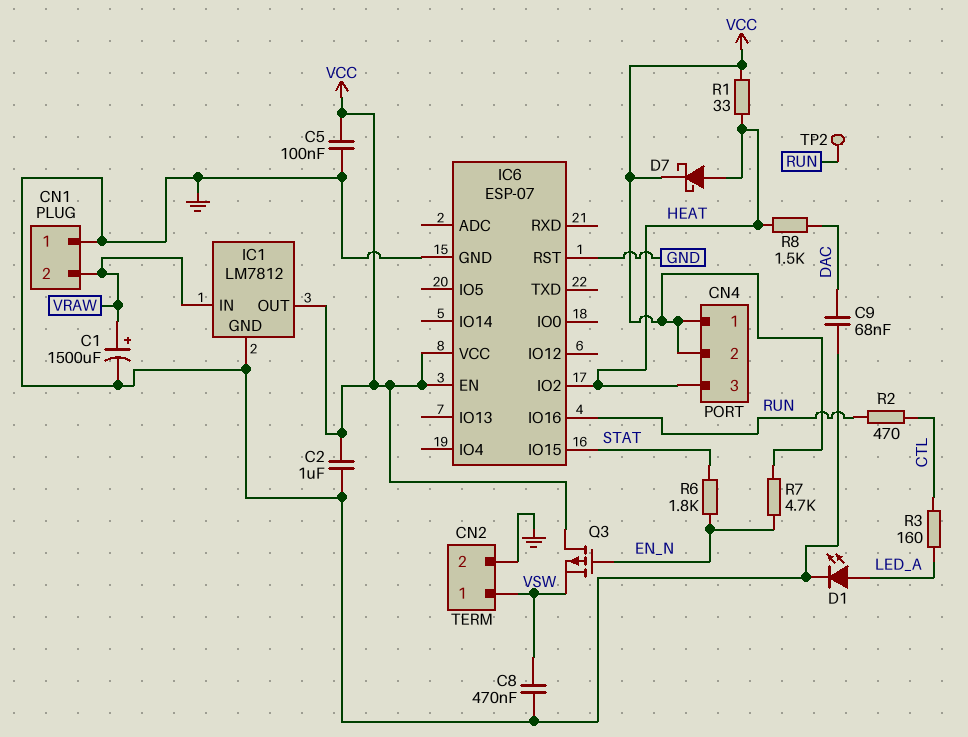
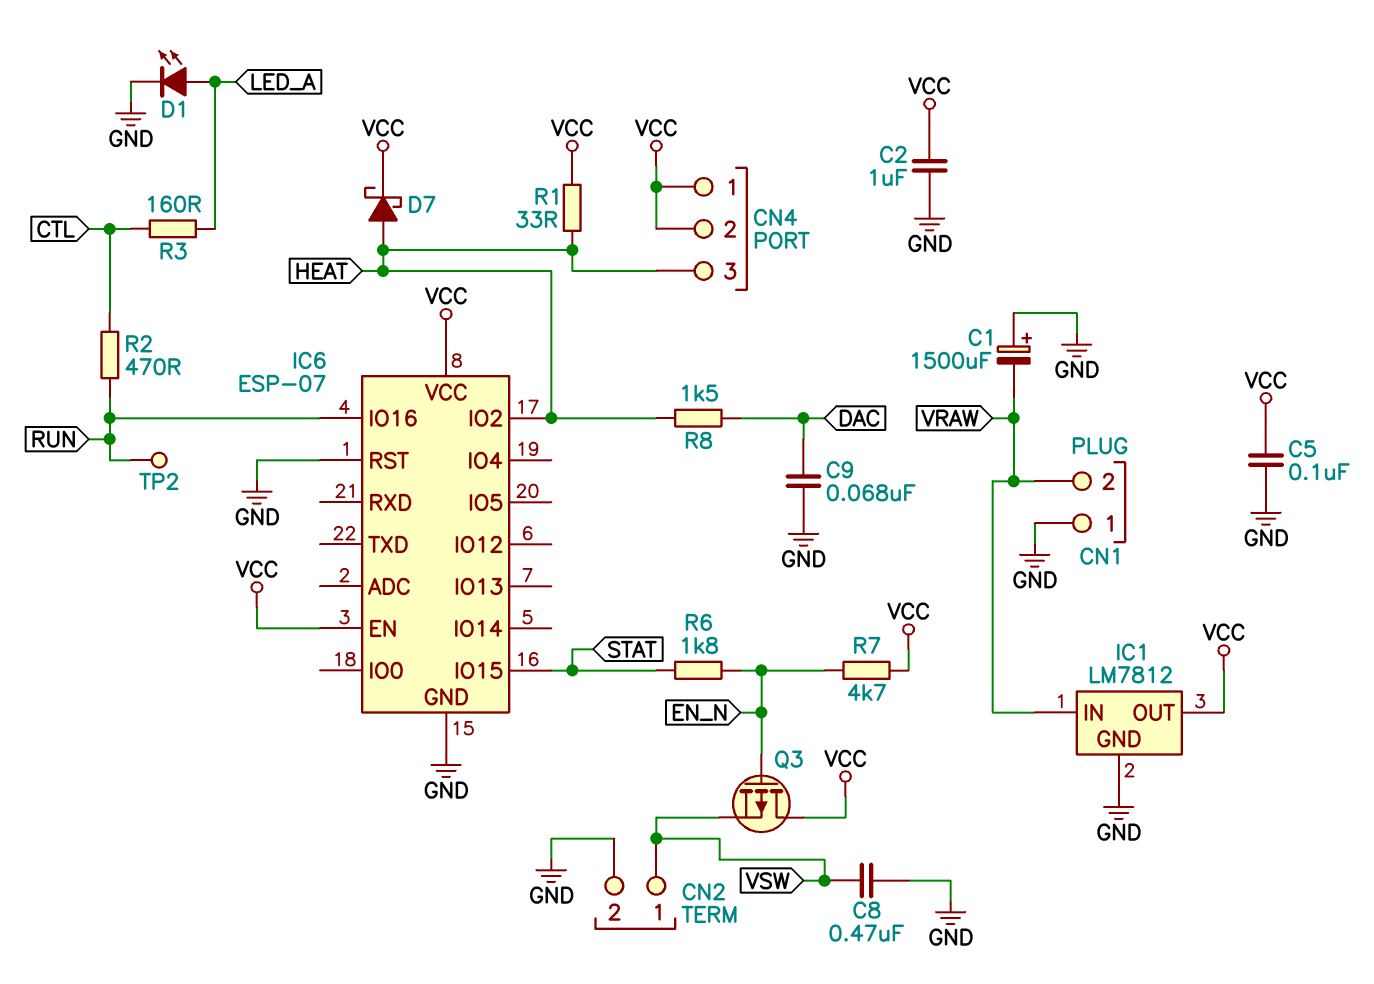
C1: 1500uF (plus VRAW, minus GND) -> 1500uF (plus GND, minus VRAW)

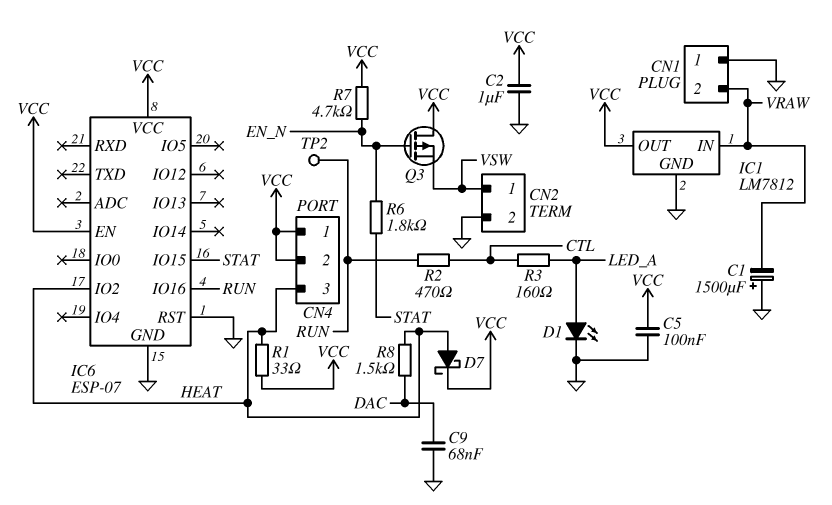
C8: 470nF (GND, VSW) -> none

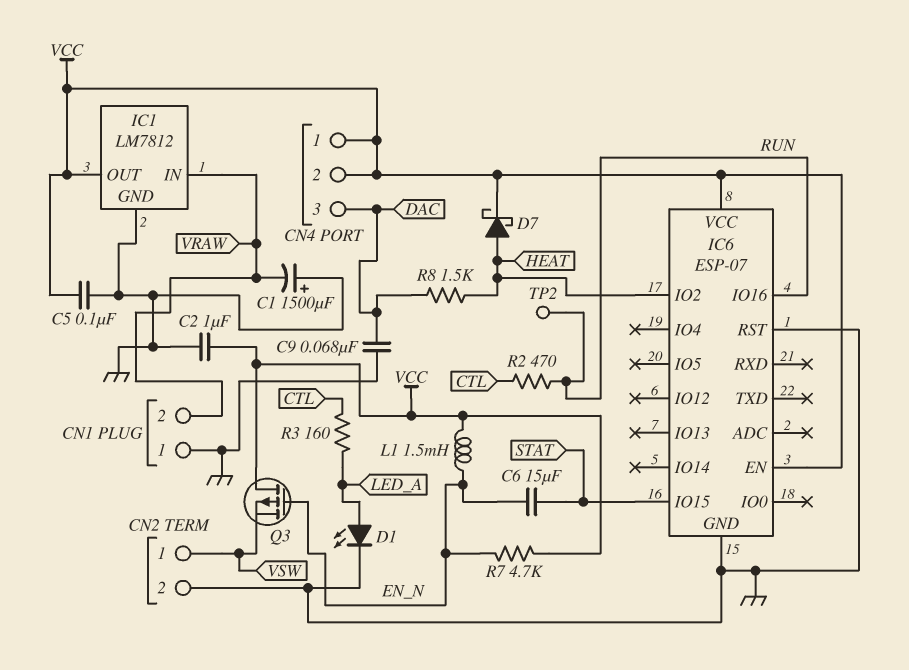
C6: none -> 15uF (EN_N, STAT)
CN4 pin 3: HEAT -> DAC
L1: none -> 1.5mH (EN_N, VCC)
R1: 33 (HEAT, VCC) -> none
R6: 1.8k (EN_N, STAT) -> none

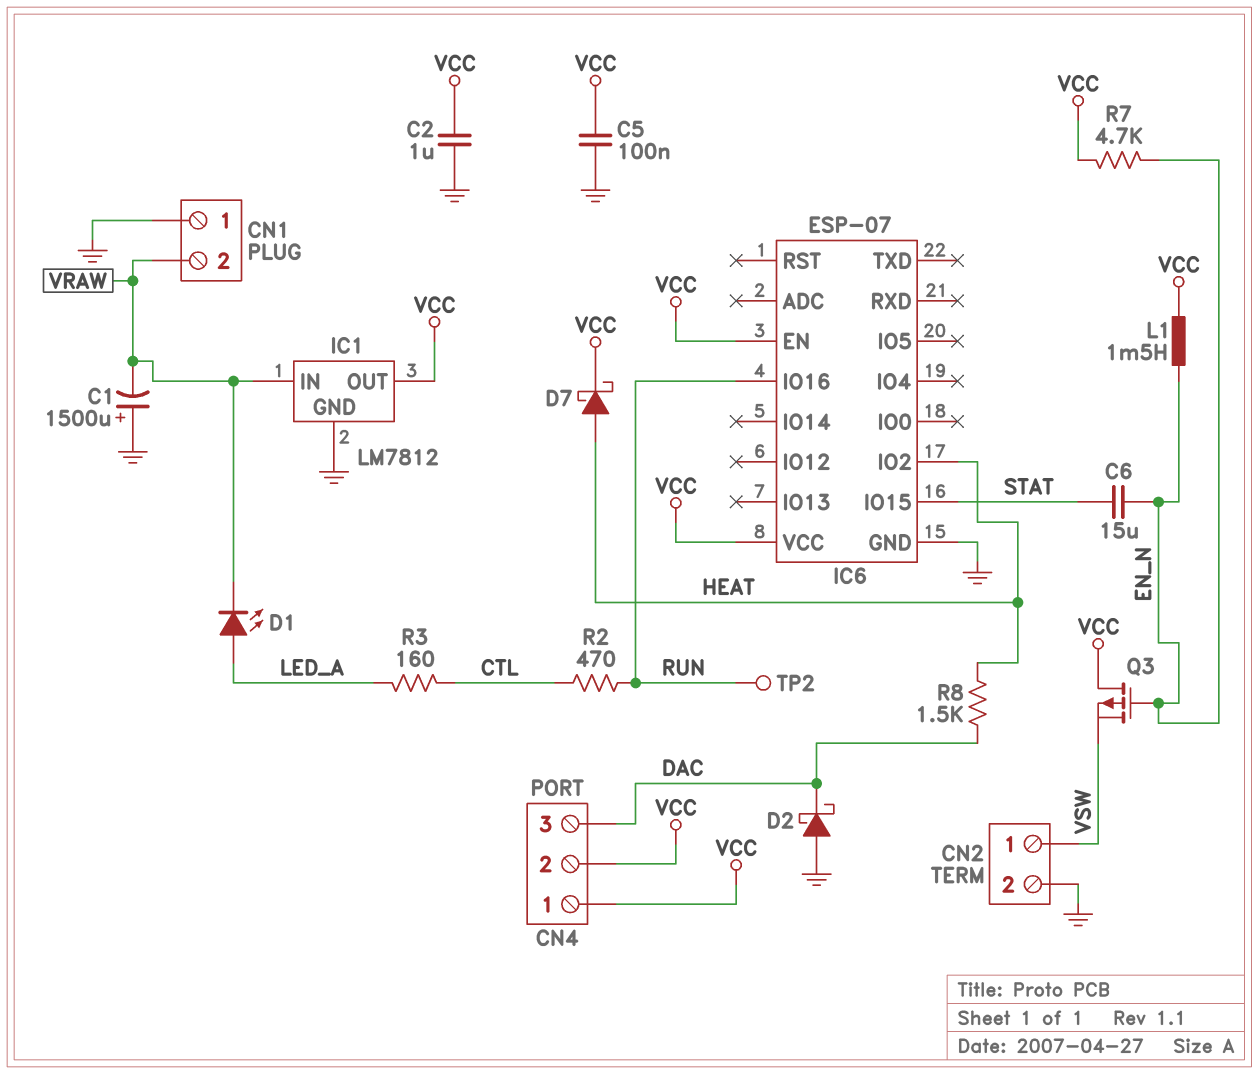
C9: 68nF (DAC, GND) -> none
D1: LED (A LED_A, K GND) -> LED (A LED_A, K VRAW)
D2: none -> schottky (A GND, K DAC)
IC6 pin RST: GND -> none

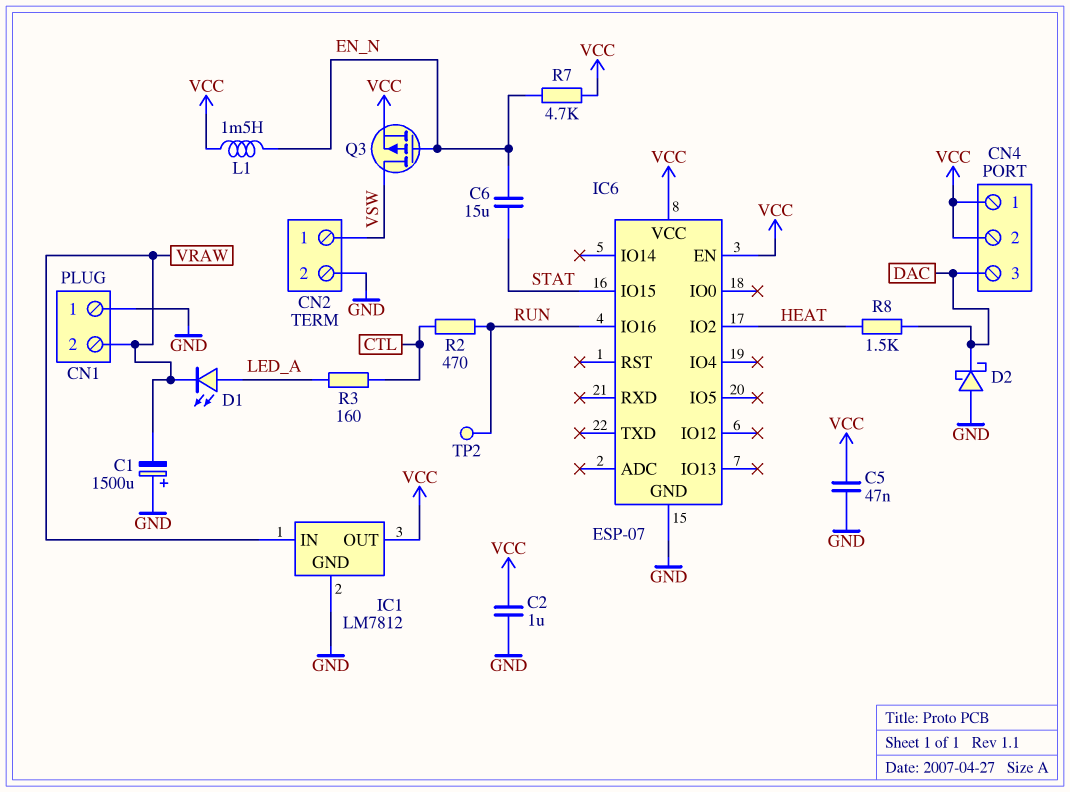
C5: 100nF (GND, VCC) -> 47nF (GND, VCC)
D7: schottky (A HEAT, K VCC) -> none
Q3: PMOS (G EN_N, D VCC, S VSW) -> PMOS (G EN_N, D VSW, S VCC)

